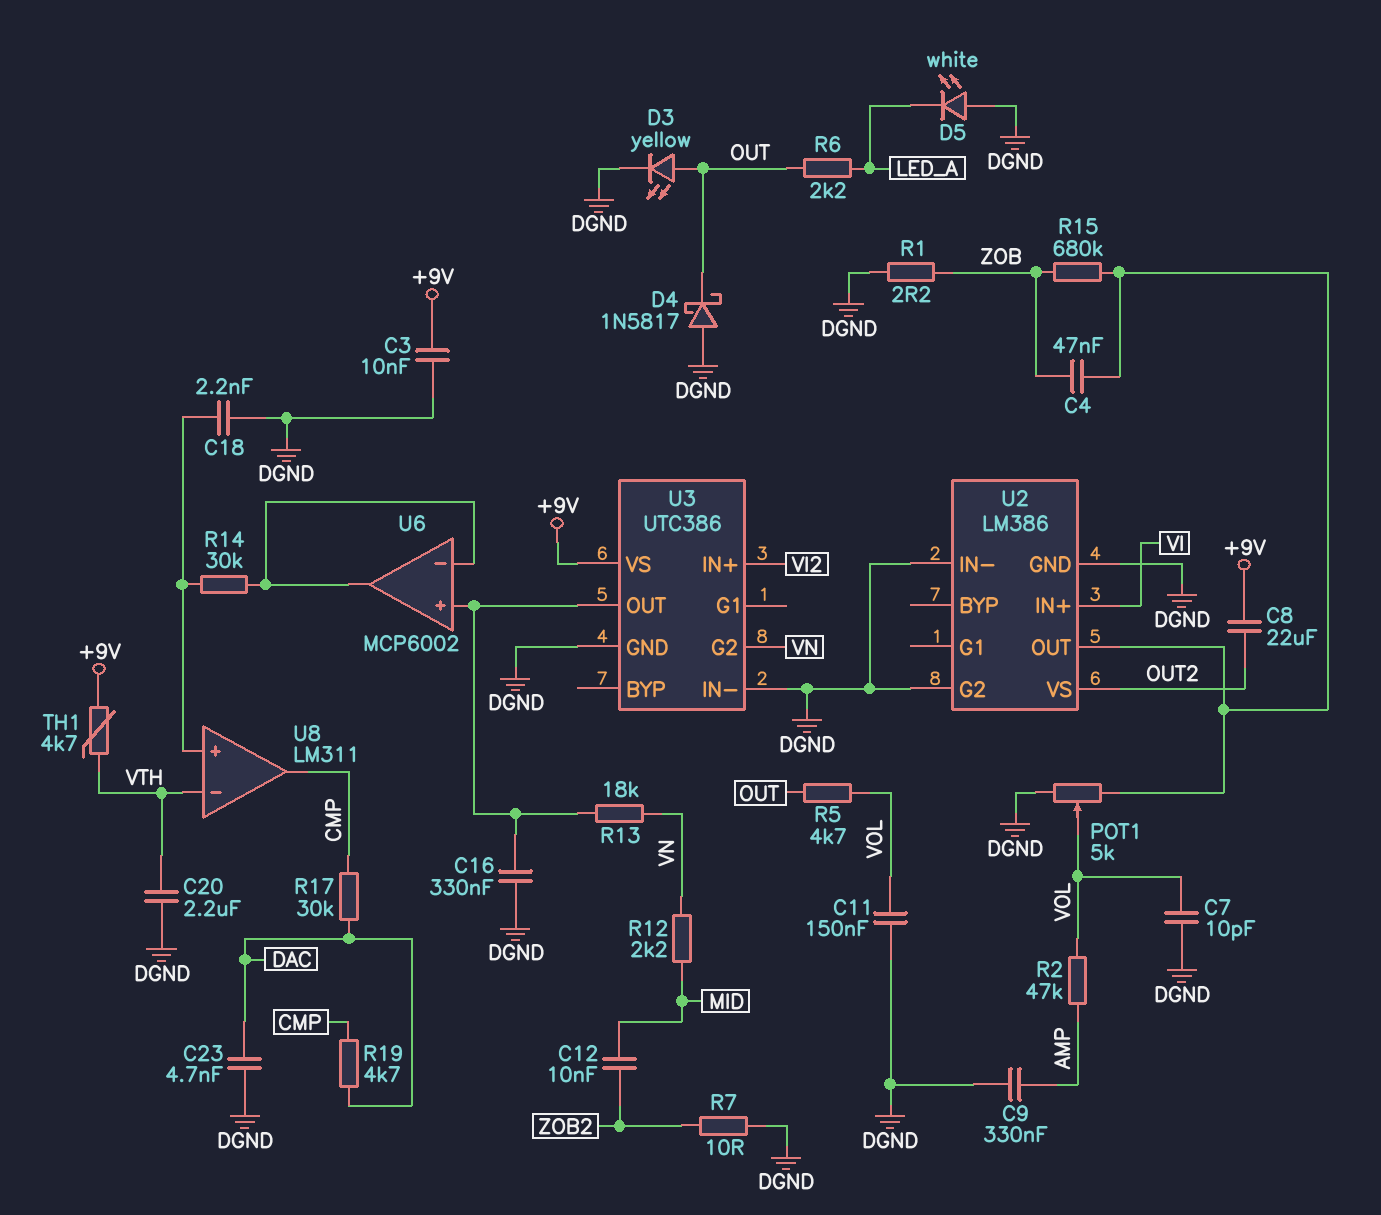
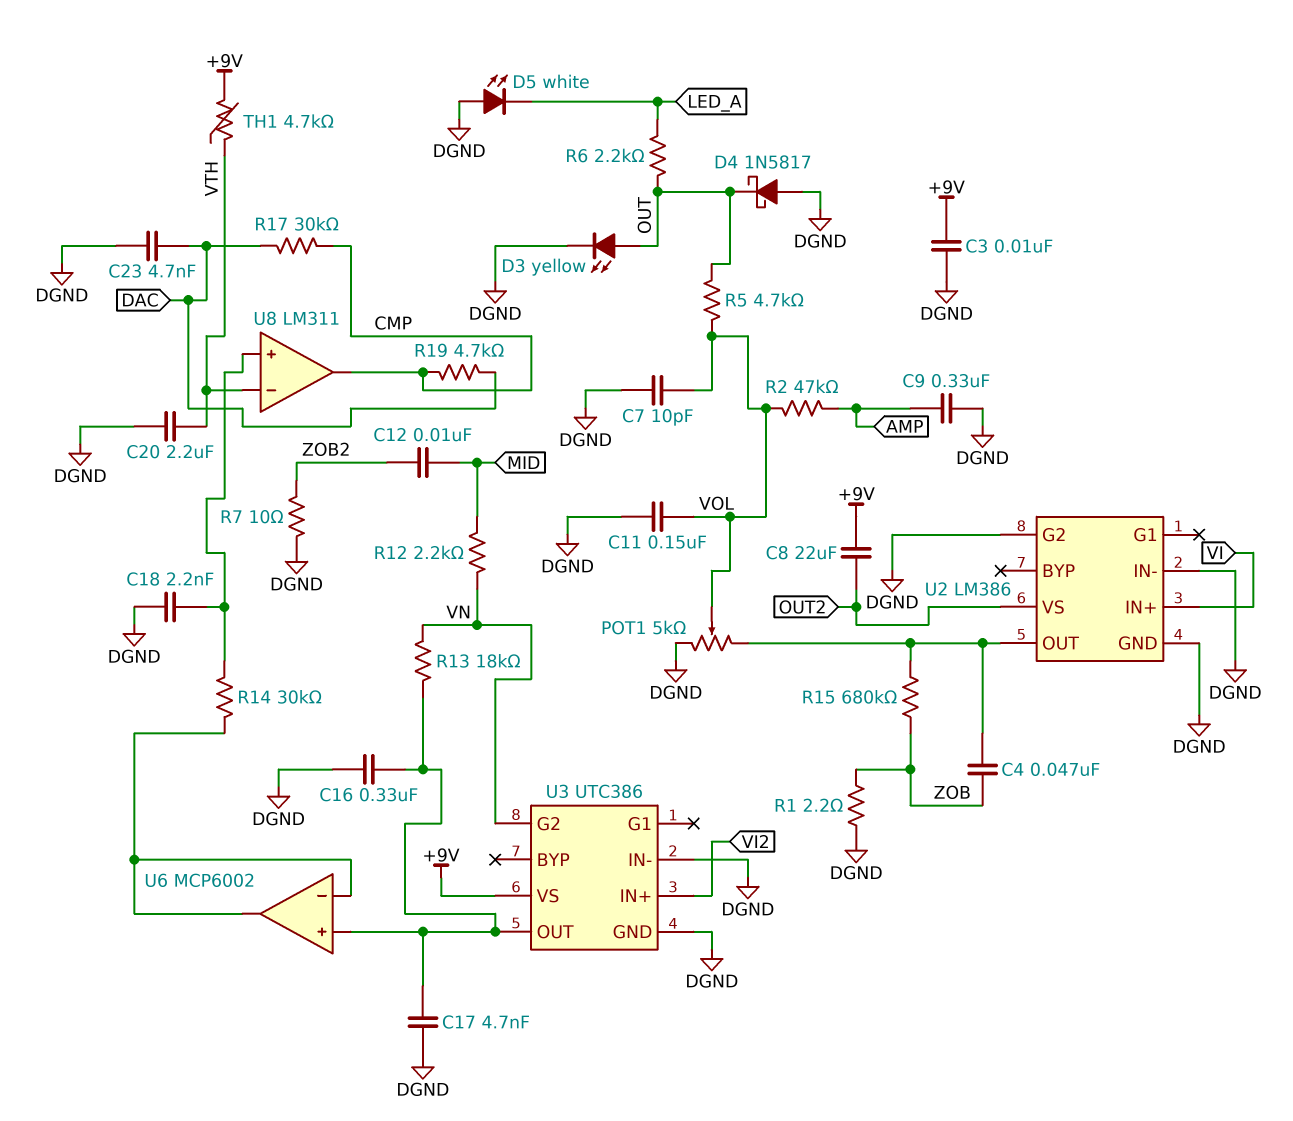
C17: none -> 4.7nF (DGND, U3/OUT)

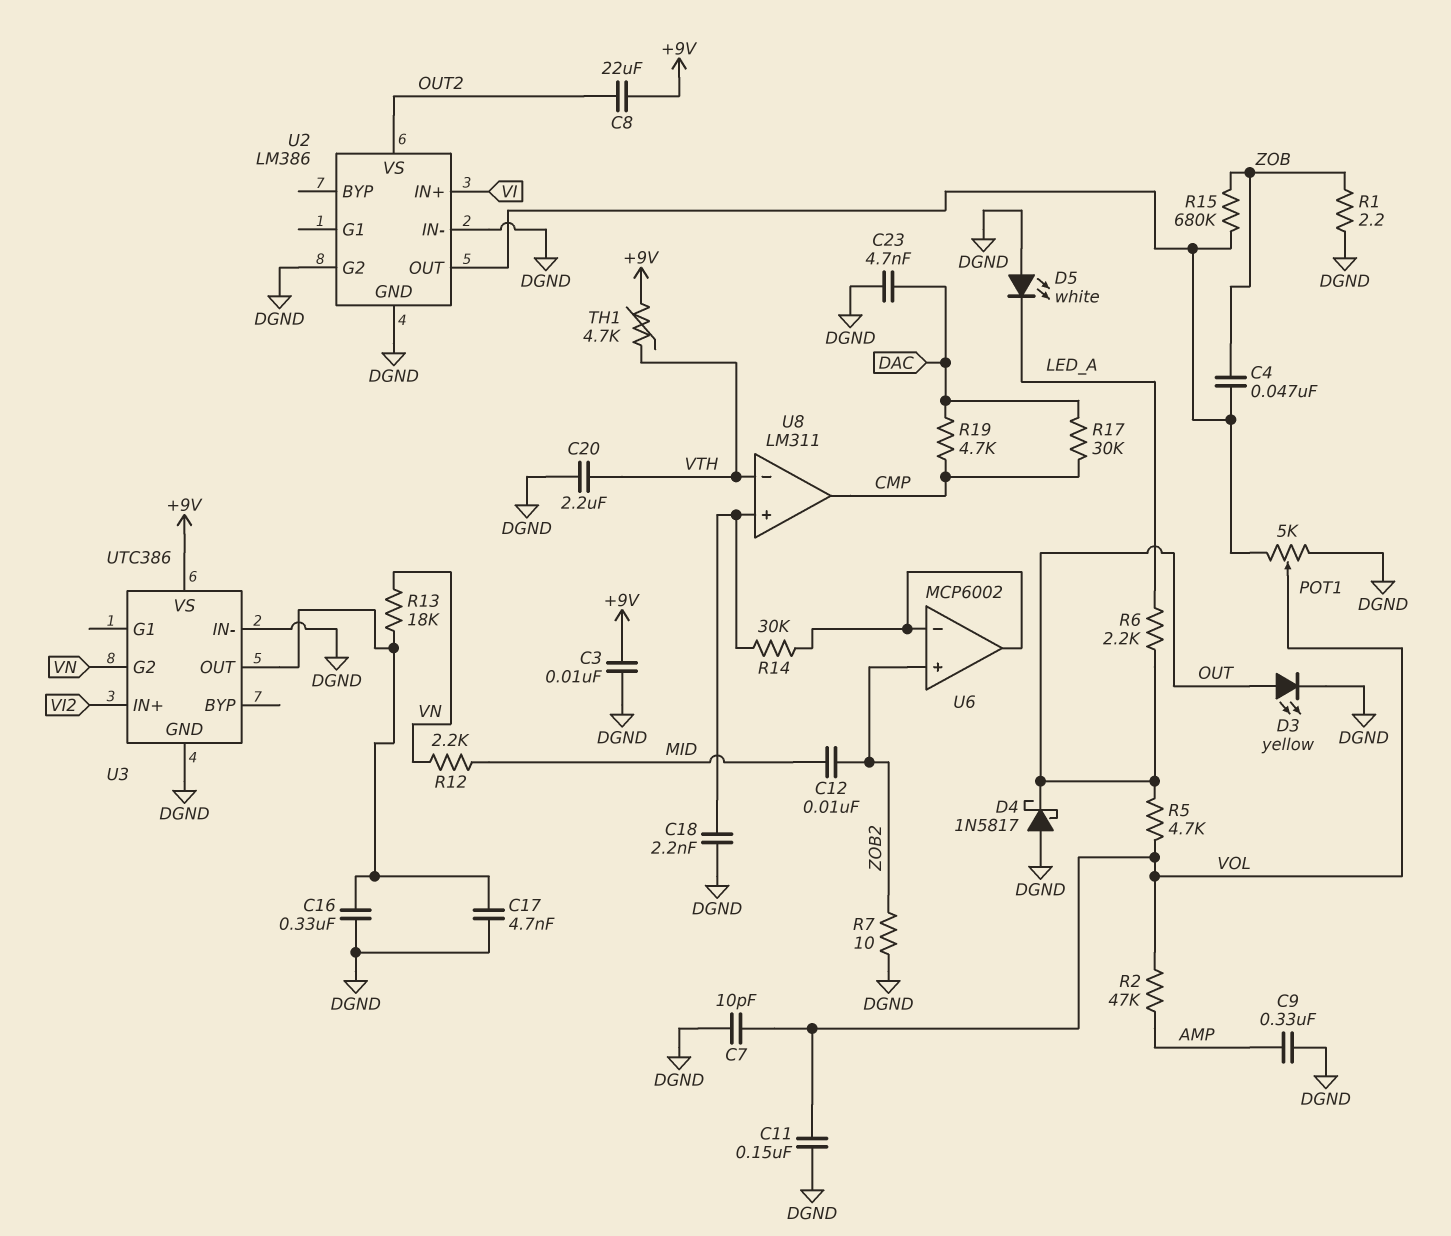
U6 pin in+: U3/OUT -> ZOB2

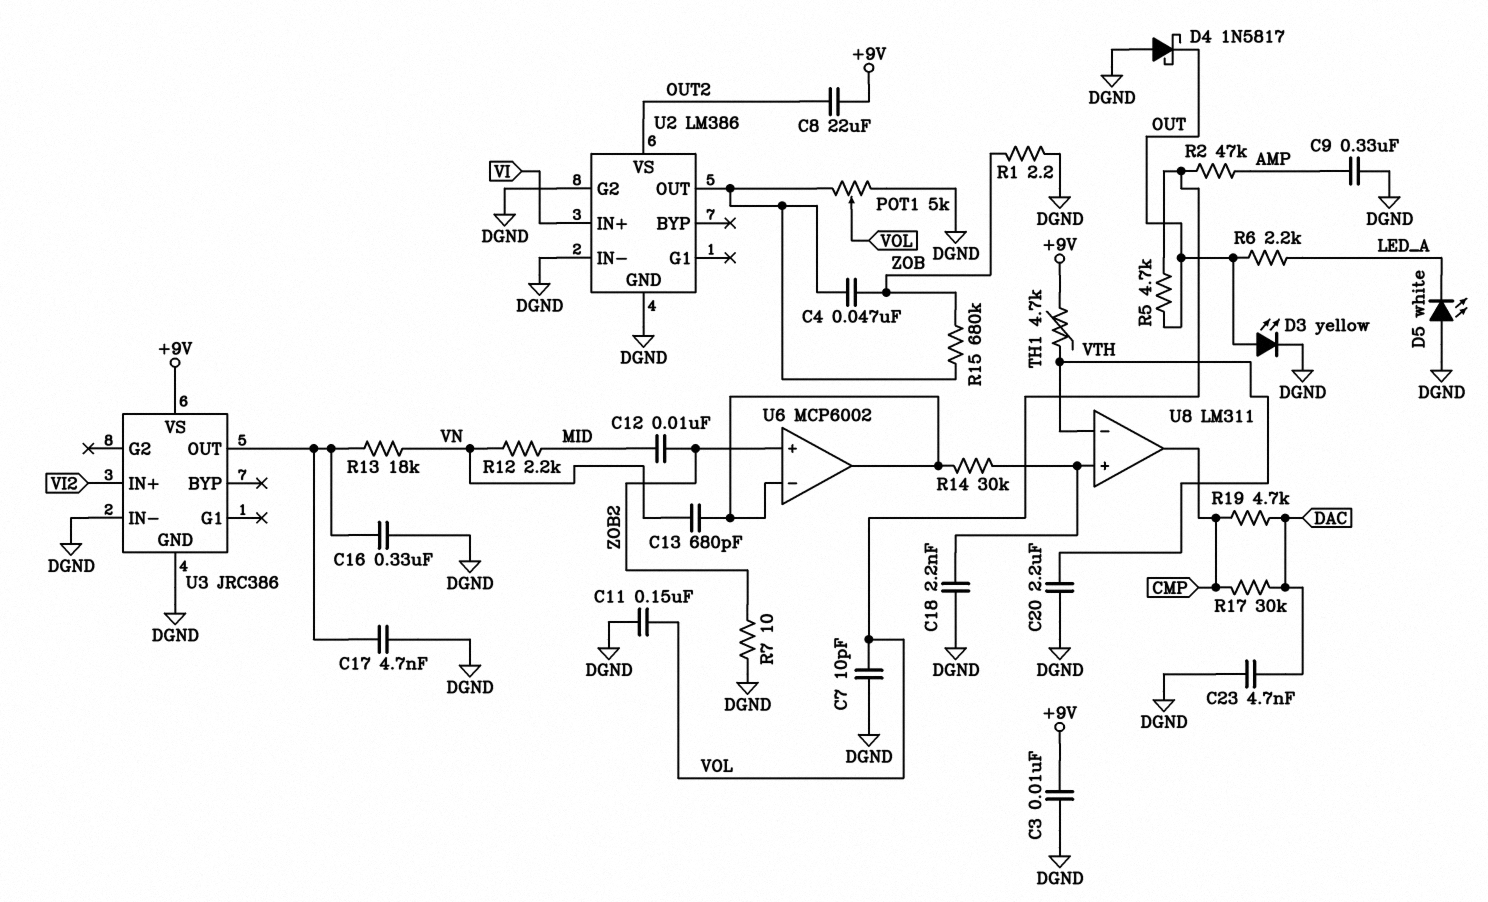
C13: none -> 680pF (U6/in-, VN)
U3: UTC386 -> JRC386
U3 pin G2: VN -> none

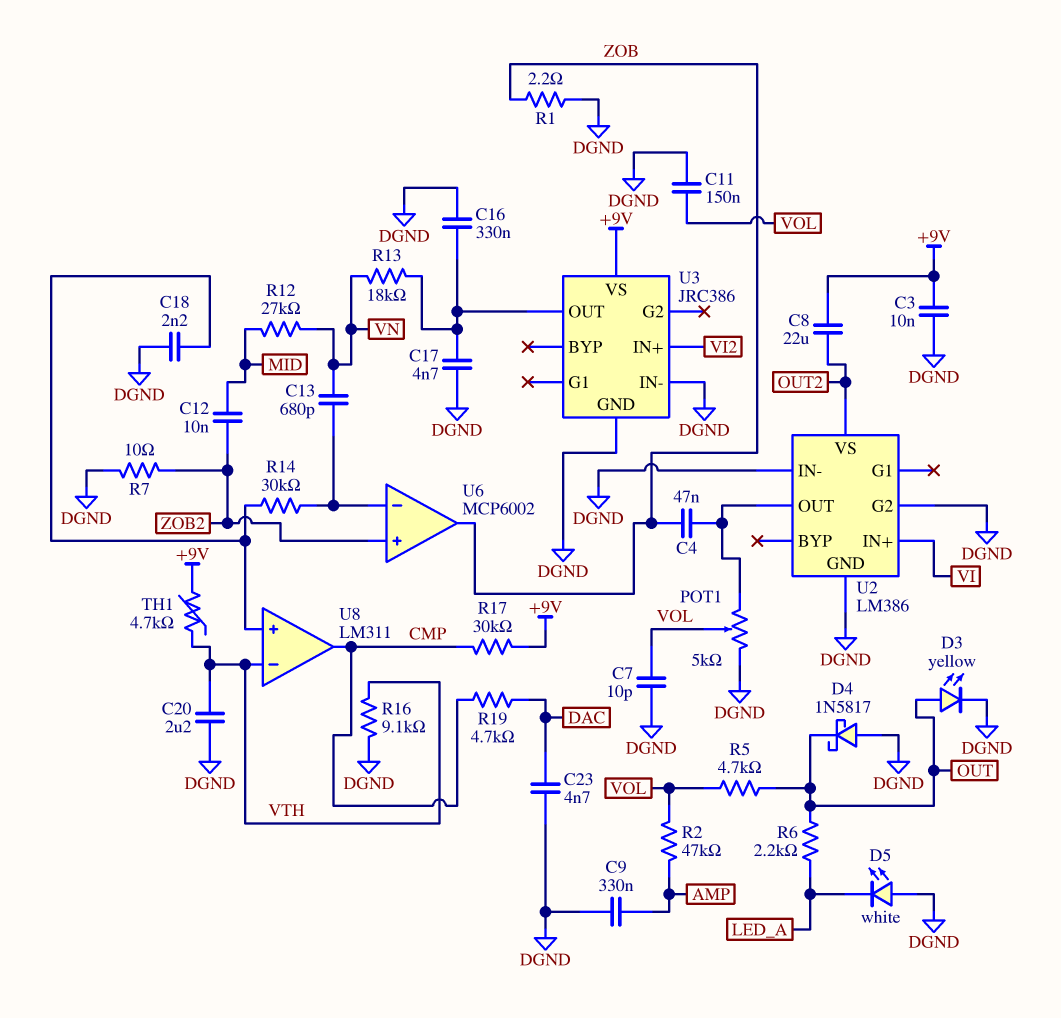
R12: 2.2k (MID, VN) -> 27k (MID, VN)
R15: 680k (U2/OUT, ZOB) -> none
R16: none -> 9.1k (DGND, VTH)
R17: 30k (CMP, DAC) -> 30k (+9V, CMP)
U6 pin out: U6/in- -> ZOB

